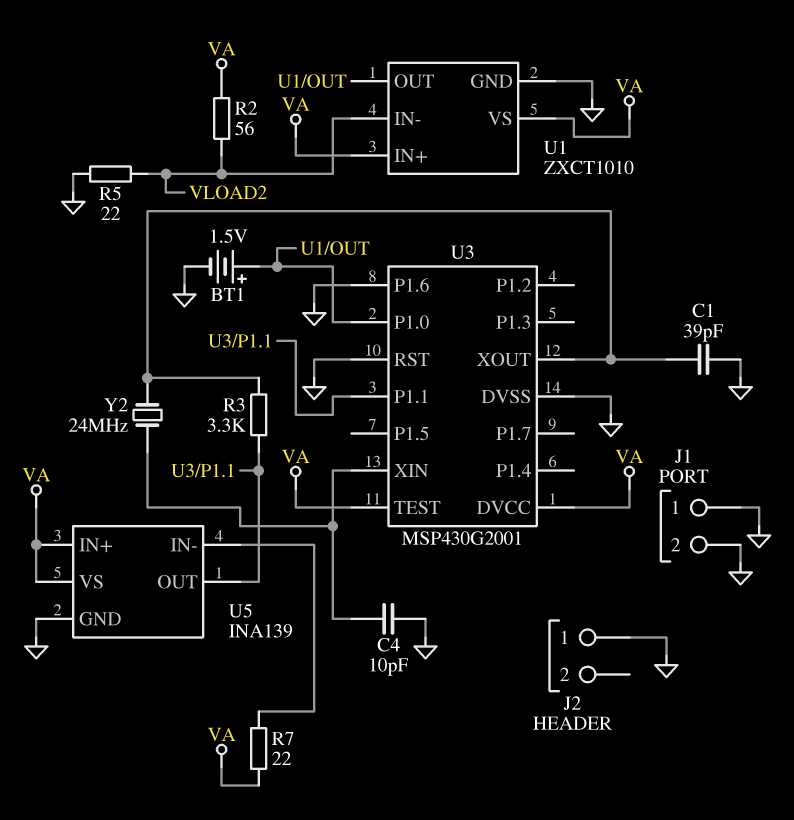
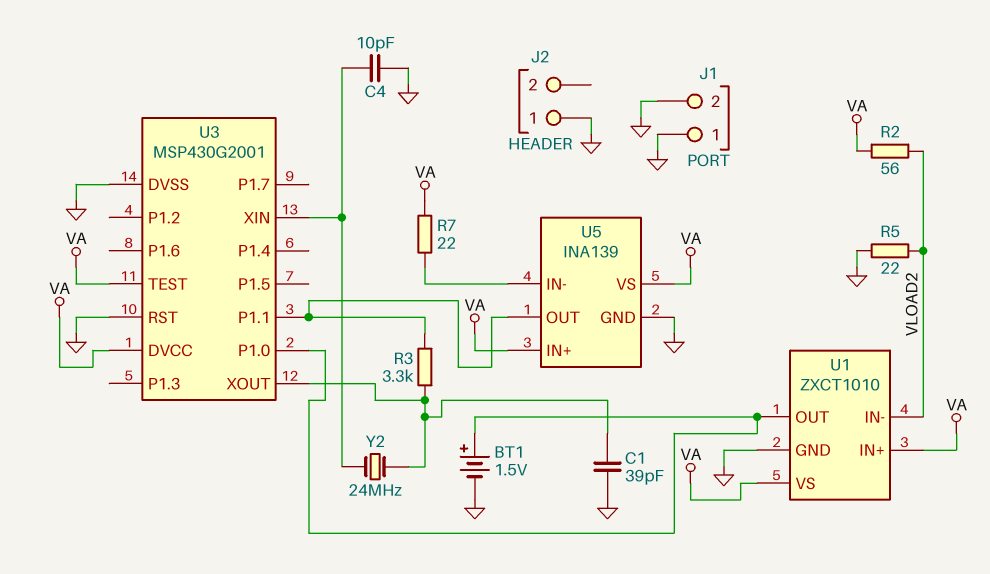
U3 pin P1.6: GND -> none

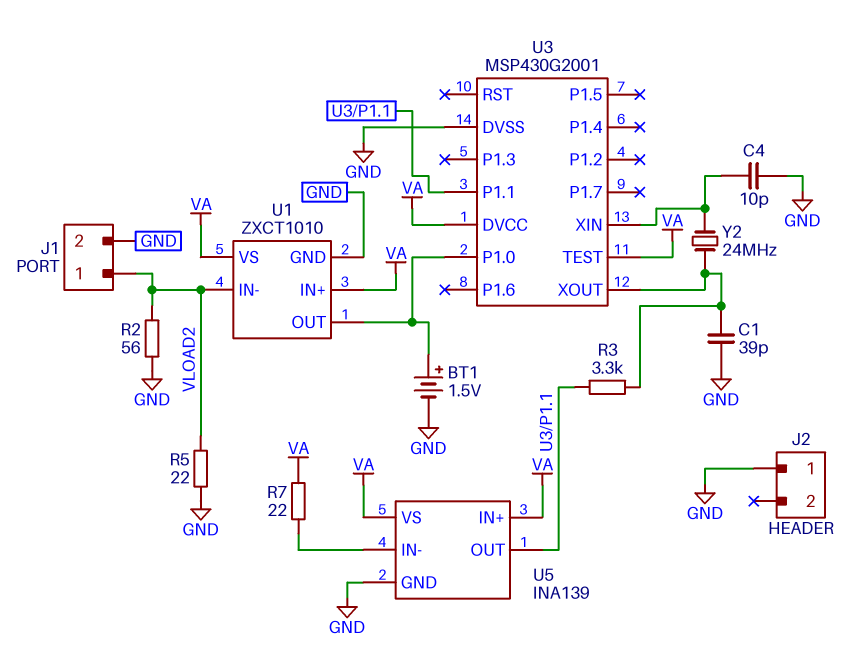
J1 pin 1: GND -> VLOAD2
R2: 56 (VA, VLOAD2) -> 56 (GND, VLOAD2)
U3 pin RST: GND -> none

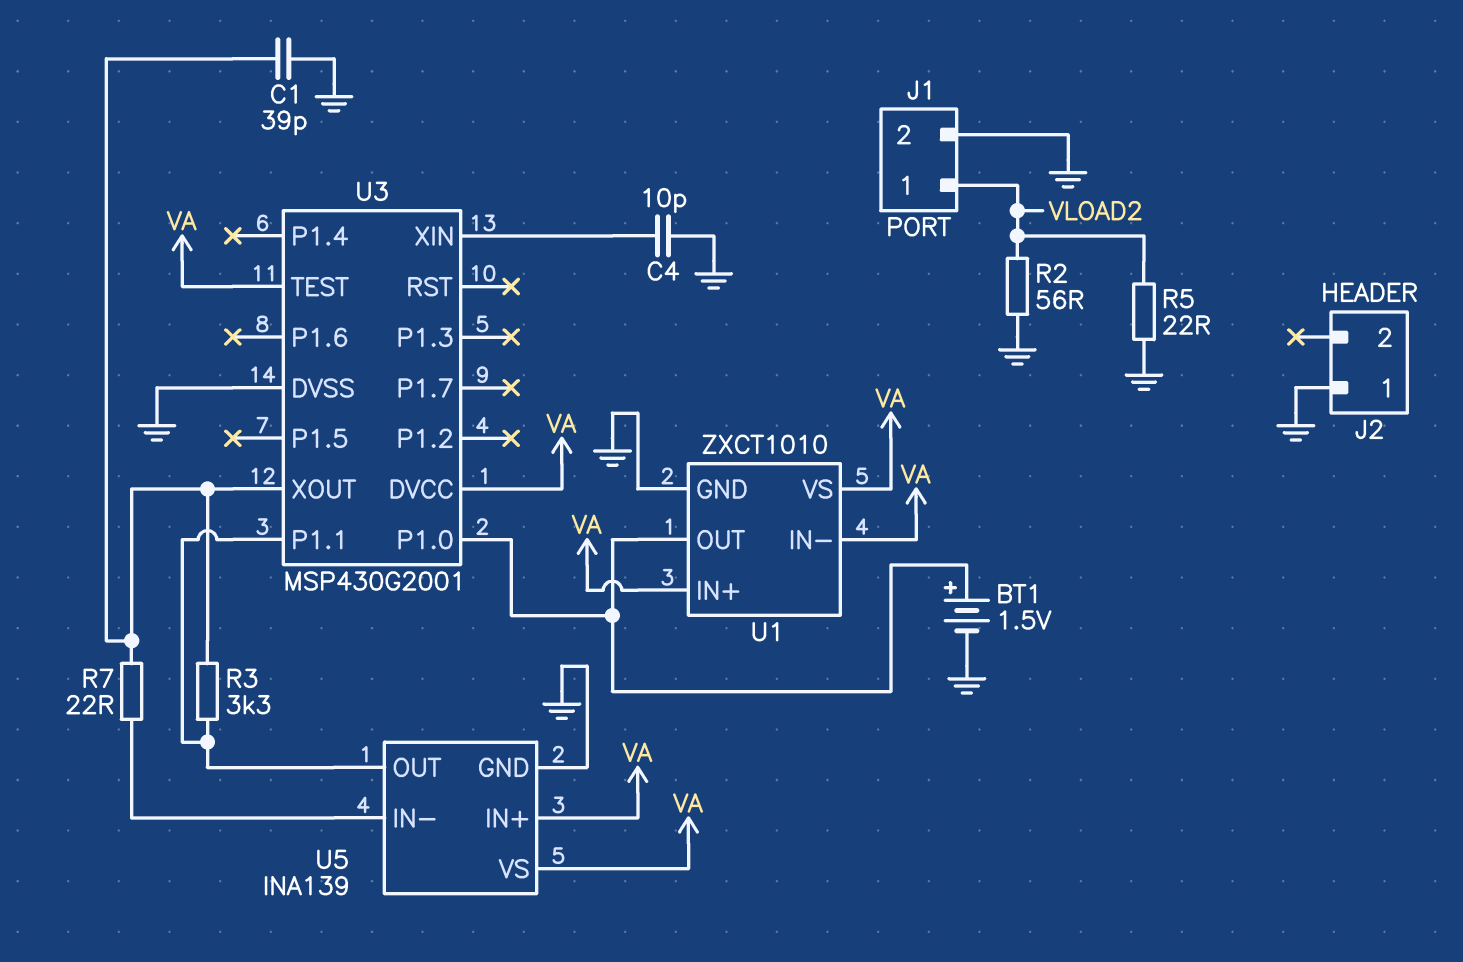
R7: 22 (U5/IN-, VA) -> 22 (U3/XOUT, U5/IN-)
U1 pin IN-: VLOAD2 -> VA
Y2: 24MHz (U3/XIN, U3/XOUT) -> none

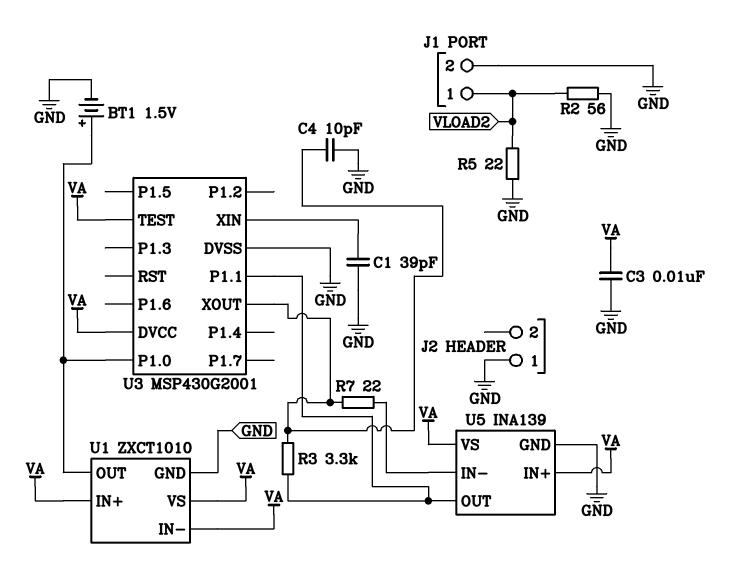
C1: 39pF (GND, U3/XOUT) -> 39pF (GND, U3/XIN)
C3: none -> 10nF (GND, VA)
C4: 10pF (GND, U3/XIN) -> 10pF (GND, U3/XOUT)

